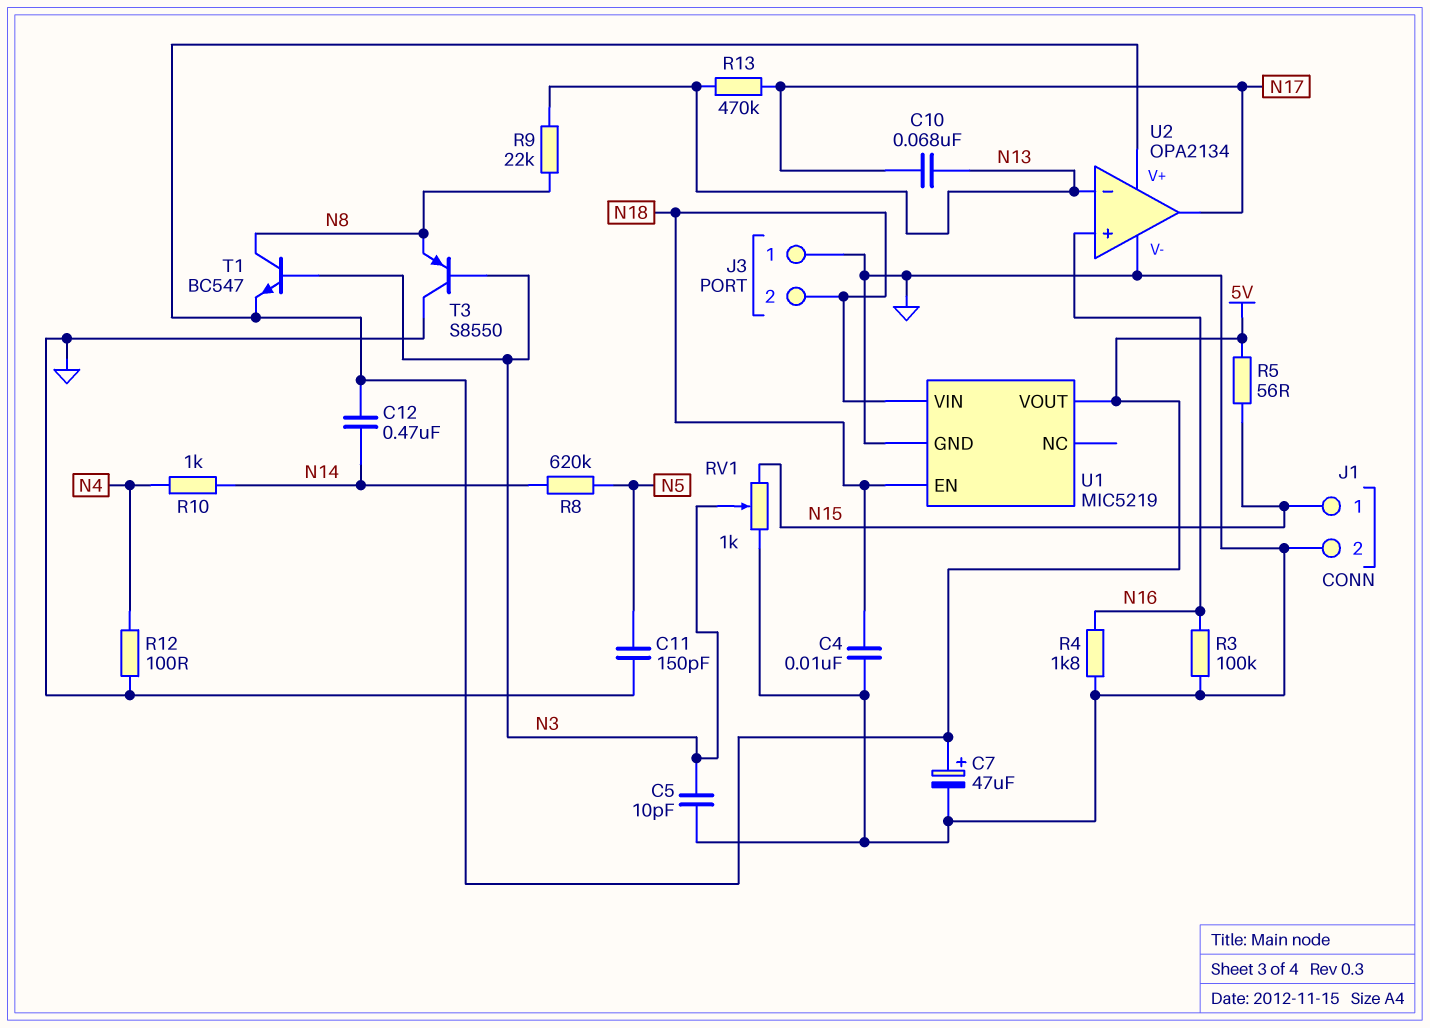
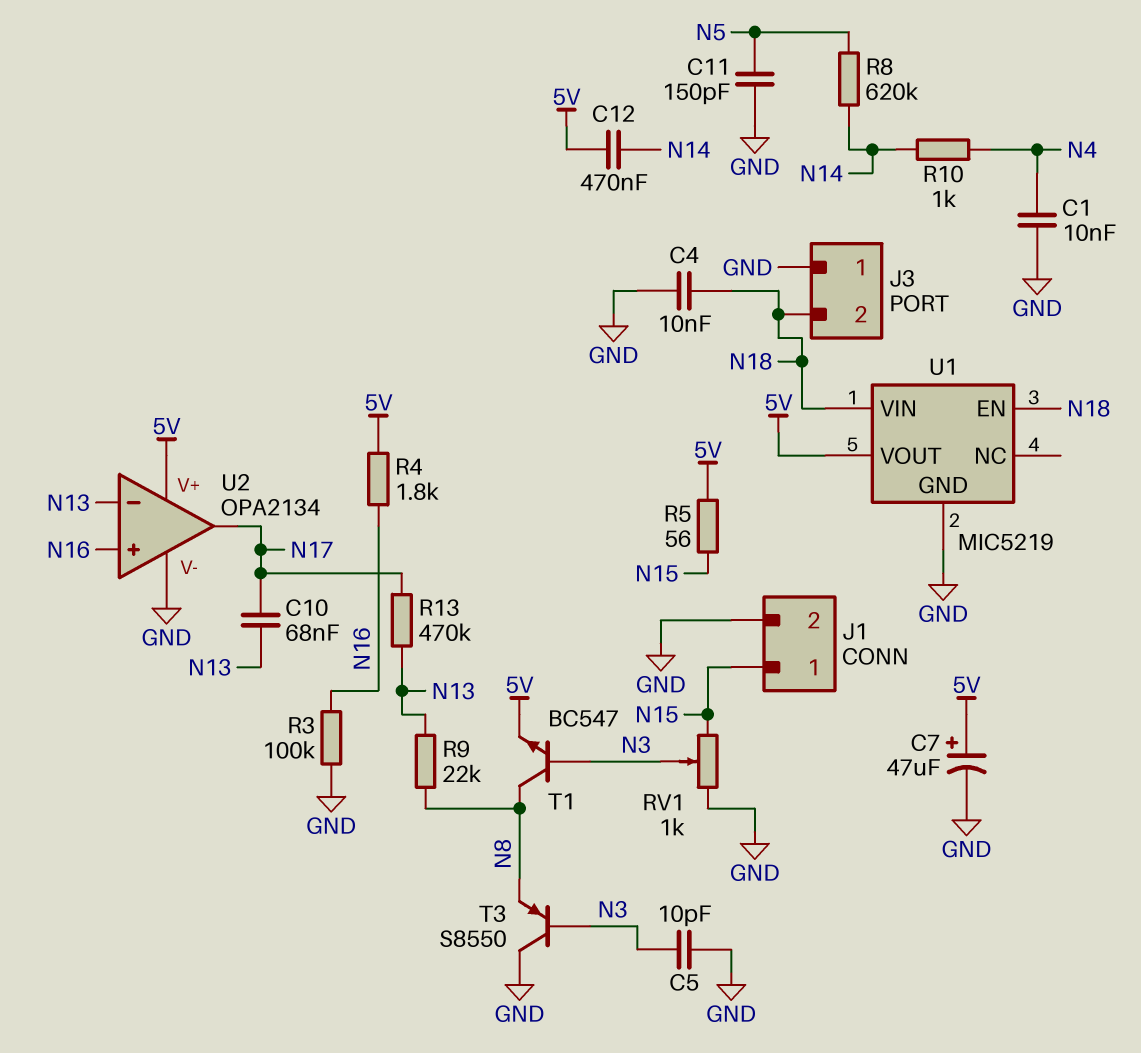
C1: none -> 10nF (GND, N4)
R4: 1.8k (GND, N16) -> 1.8k (5V, N16)
R12: 100 (GND, N4) -> none

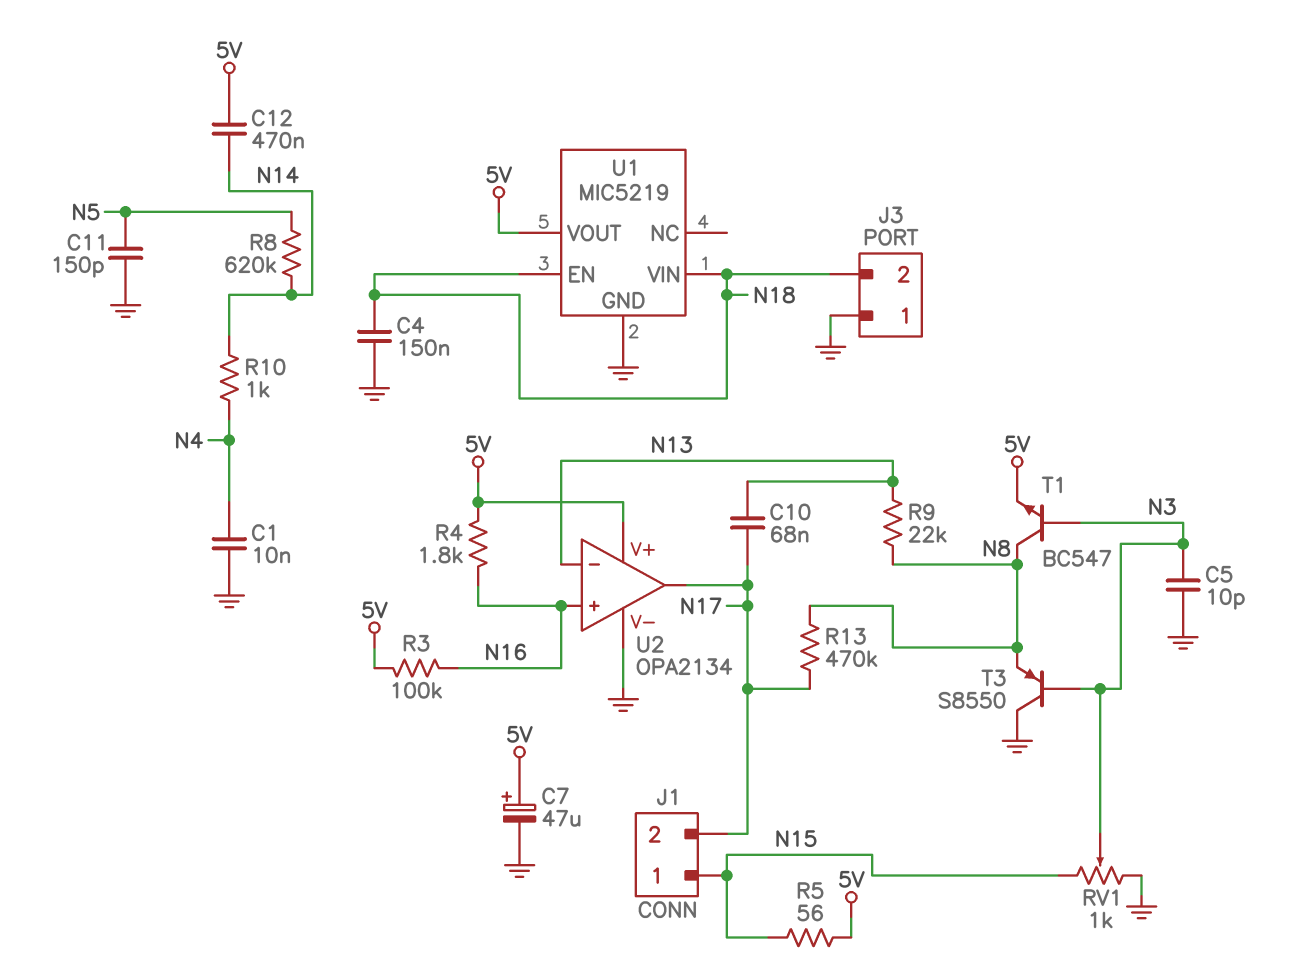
C4: 10nF (GND, N18) -> 150nF (GND, N18)
J1 pin 2: GND -> N17
R3: 100k (GND, N16) -> 100k (5V, N16)
R13: 470k (N13, N17) -> 470k (N8, N17)

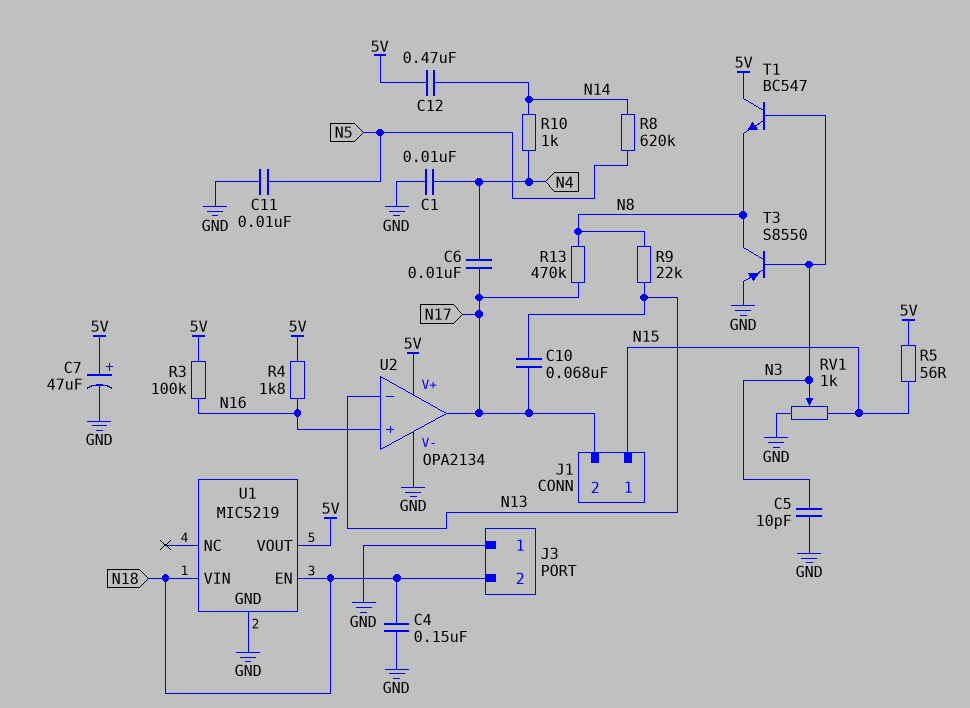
C6: none -> 10nF (N4, N17)
C11: 150pF (GND, N5) -> 10nF (GND, N5)
T1: NPN BC547 (B N3, C N8, E 5V) -> NPN BC547 (B N3, C 5V, E N8)
T3: PNP S8550 (B N3, C GND, E N8) -> PNP S8550 (B N3, C N8, E GND)

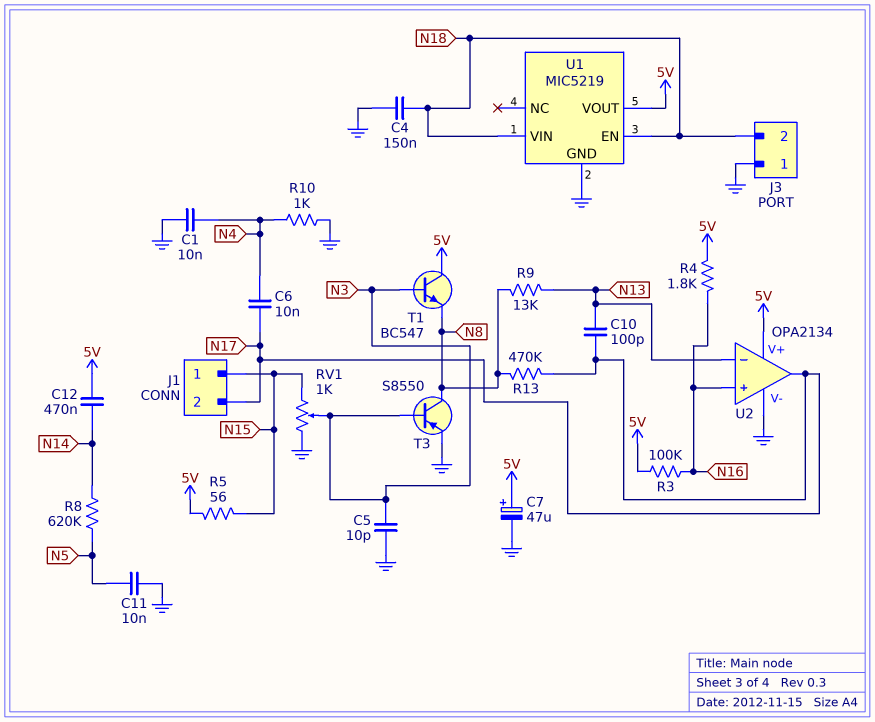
C10: 68nF (N13, N17) -> 100pF (N13, N17)
R9: 22k (N8, N13) -> 13k (N8, N13)
R10: 1k (N4, N14) -> 1k (GND, N4)

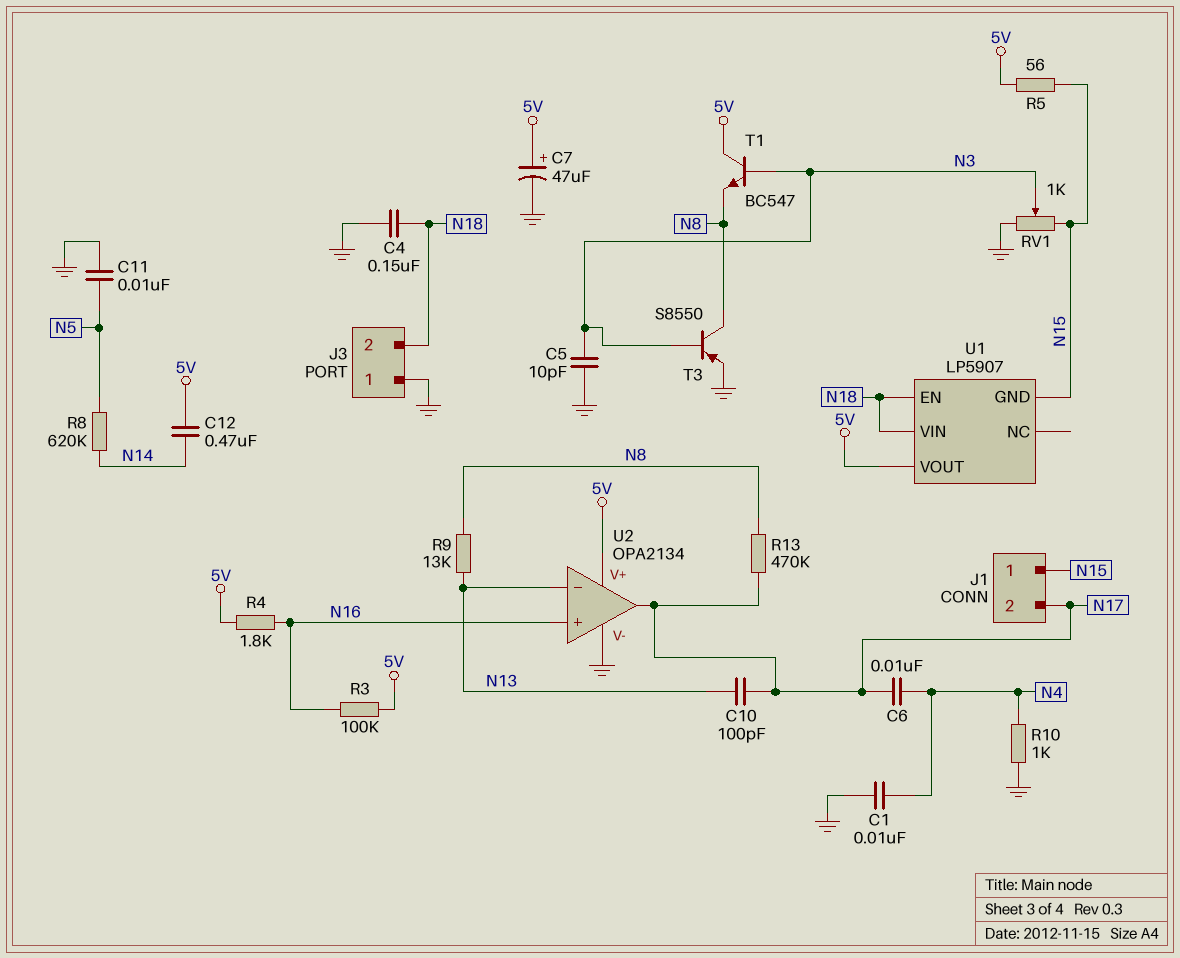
U1: MIC5219 -> LP5907
U1 pin GND: GND -> N15

